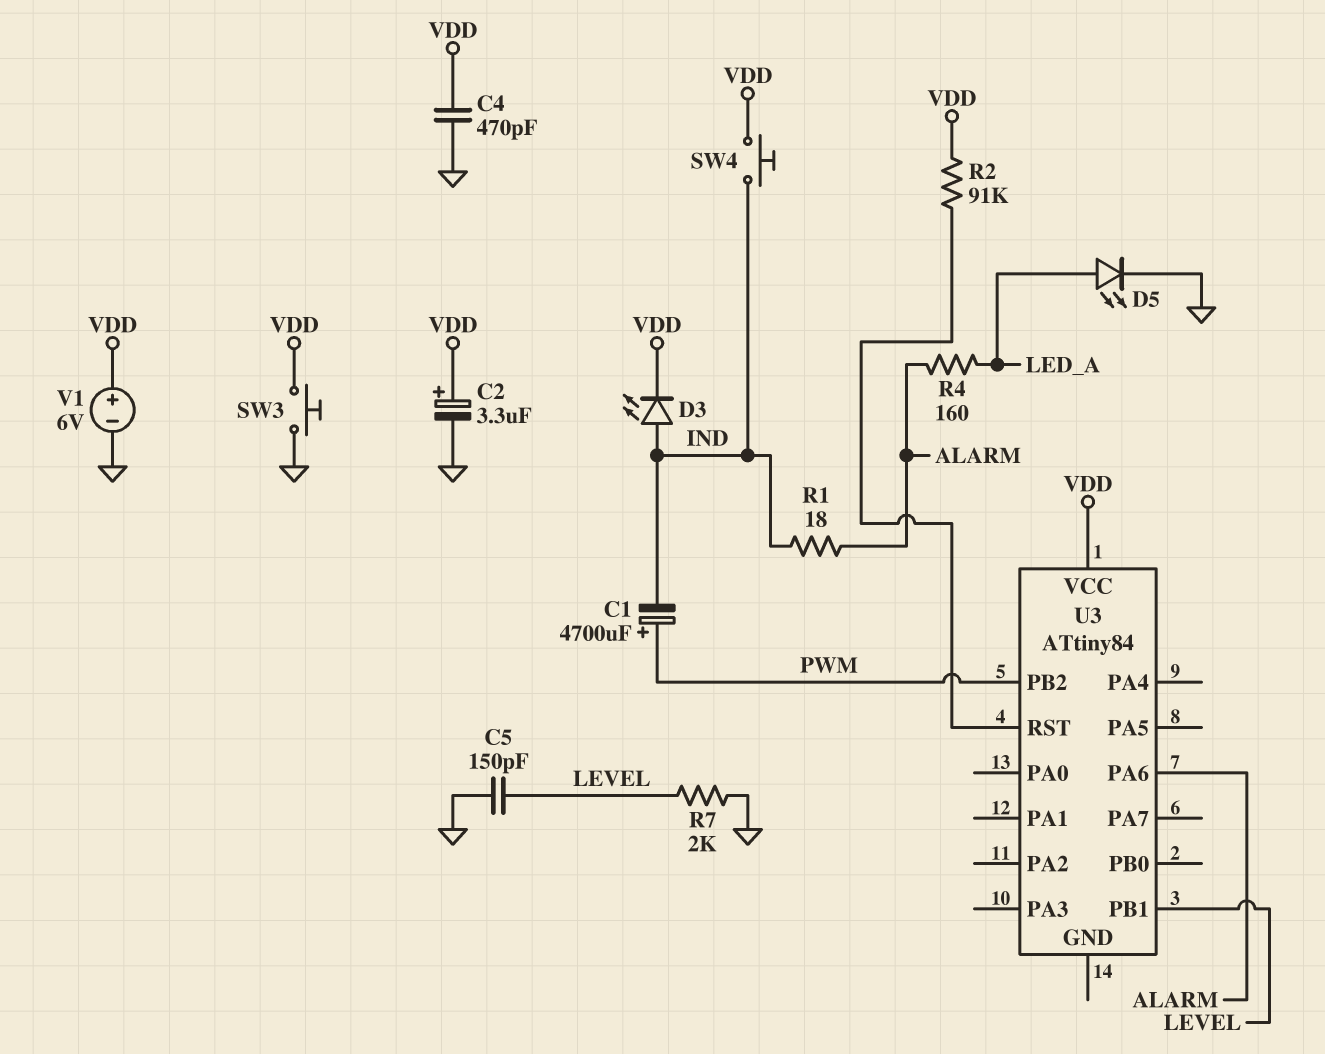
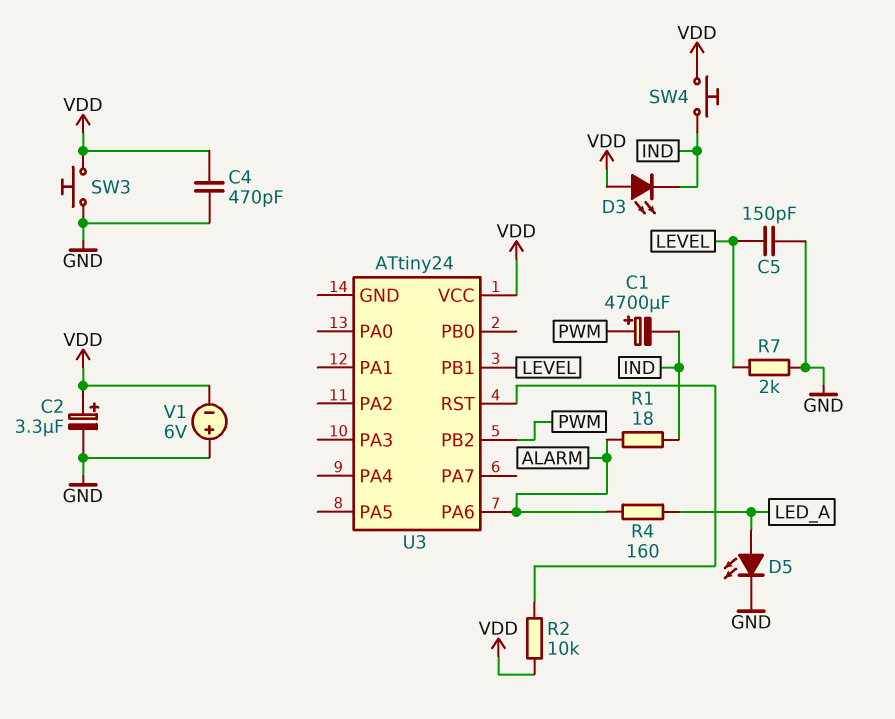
D3: LED (A IND, K VDD) -> LED (A VDD, K IND)
R2: 91k (U3/RST, VDD) -> 10k (U3/RST, VDD)
U3: ATtiny84 -> ATtiny24
V1: 6V (plus VDD, minus GND) -> 6V (plus GND, minus VDD)

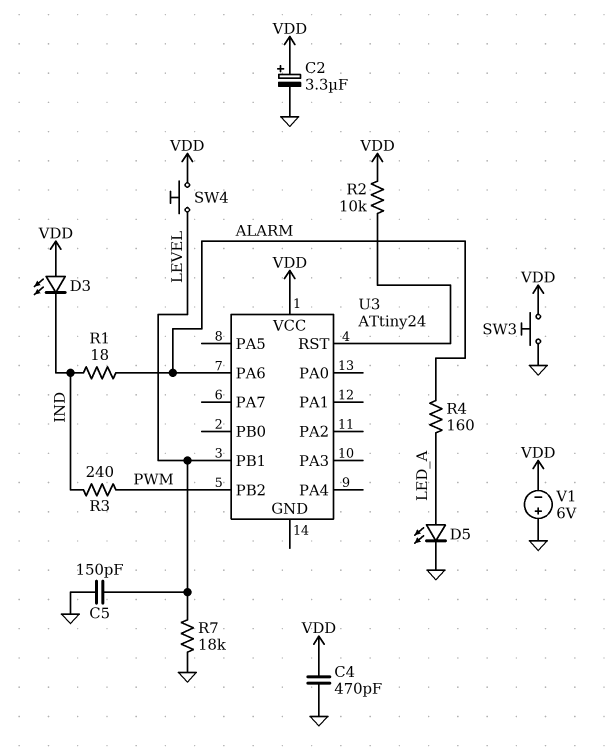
C1: 4700uF (plus PWM, minus IND) -> none
R3: none -> 240 (IND, PWM)
R7: 2k (GND, LEVEL) -> 18k (GND, LEVEL)
SW4: button (IND, VDD) -> button (LEVEL, VDD)

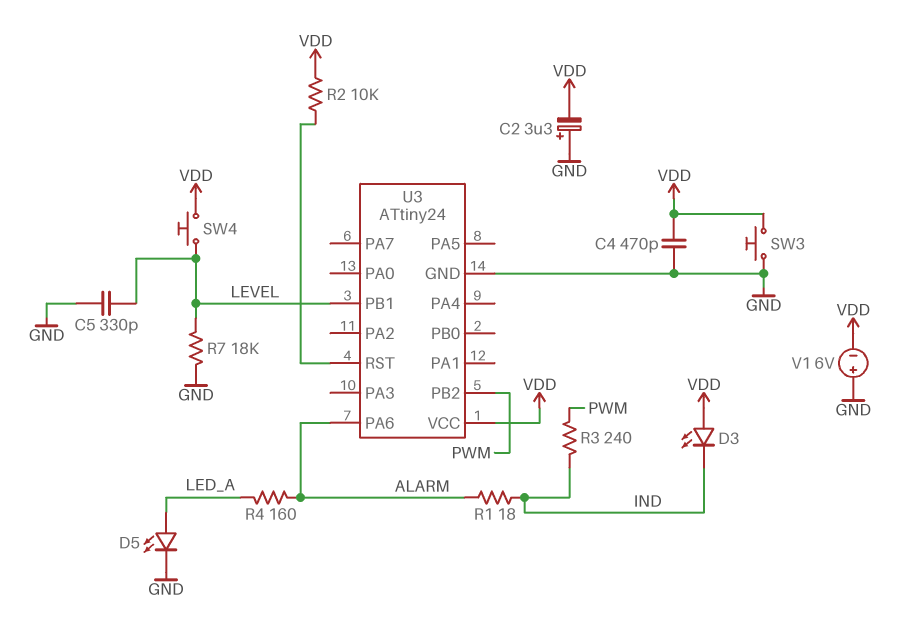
C2: 3.3uF (plus VDD, minus GND) -> 3.3uF (plus GND, minus VDD)
C5: 150pF (GND, LEVEL) -> 330pF (GND, LEVEL)
U3 pin GND: none -> GND

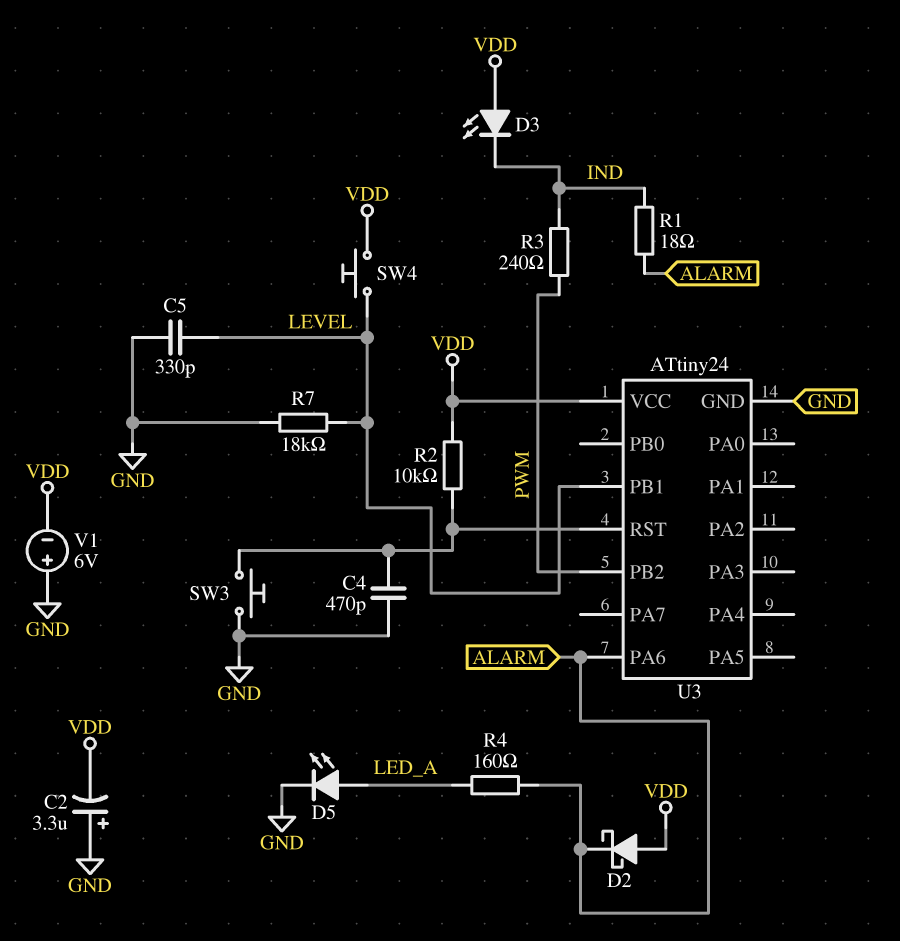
C4: 470pF (GND, VDD) -> 470pF (GND, U3/RST)
D2: none -> schottky (A VDD, K ALARM)
SW3: button (GND, VDD) -> button (GND, U3/RST)

